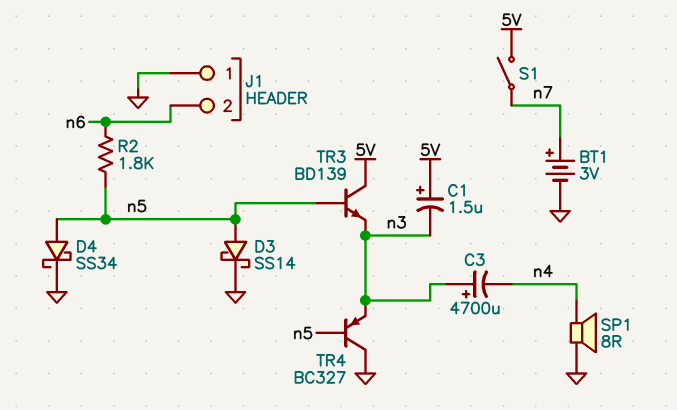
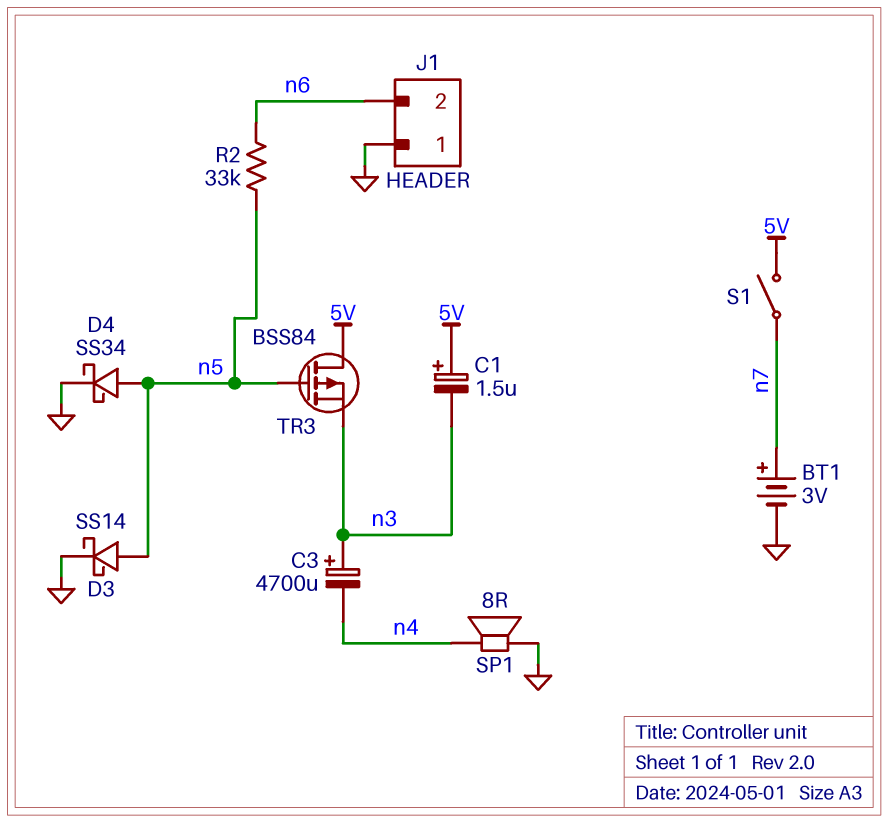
R2: 1.8k (n5, n6) -> 33k (n5, n6)
TR3: NPN BD139 (B n5, C 5V, E n3) -> PMOS BSS84 (G n5, D 5V, S n3)
TR4: PNP BC327 (B n5, C GND, E n3) -> none

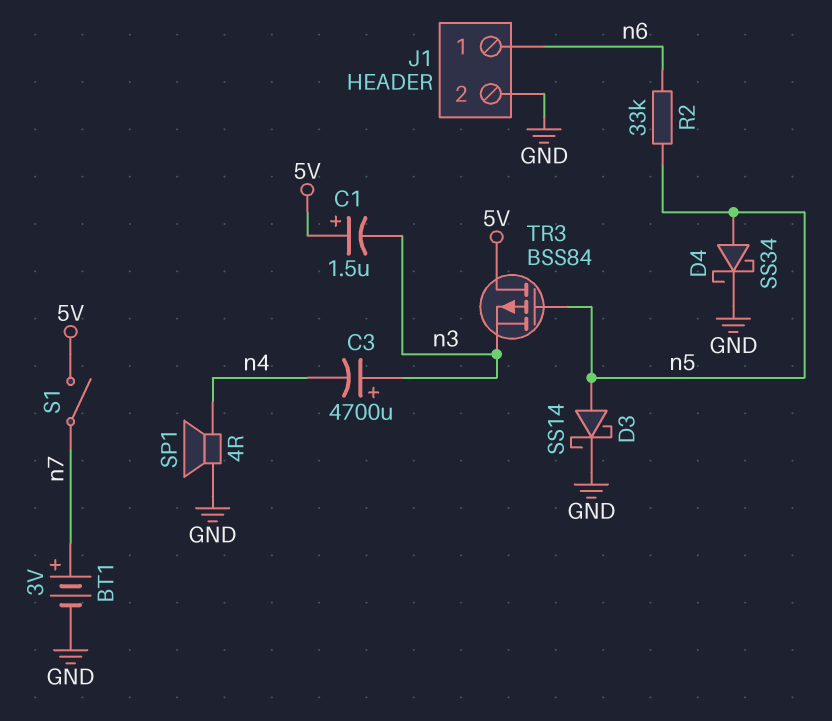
J1 pin 1: GND -> n6
J1 pin 2: n6 -> GND
SP1: speaker 8R (GND, n4) -> speaker 4R (GND, n4)

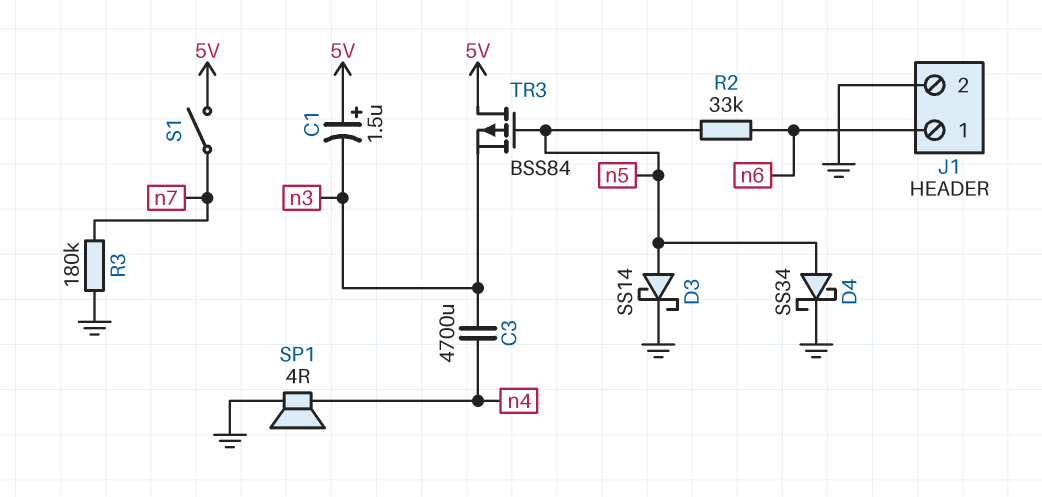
BT1: 3V (plus n7, minus GND) -> none
C3: 4700uF (plus n3, minus n4) -> 4700uF (n3, n4)
R3: none -> 180k (GND, n7)

